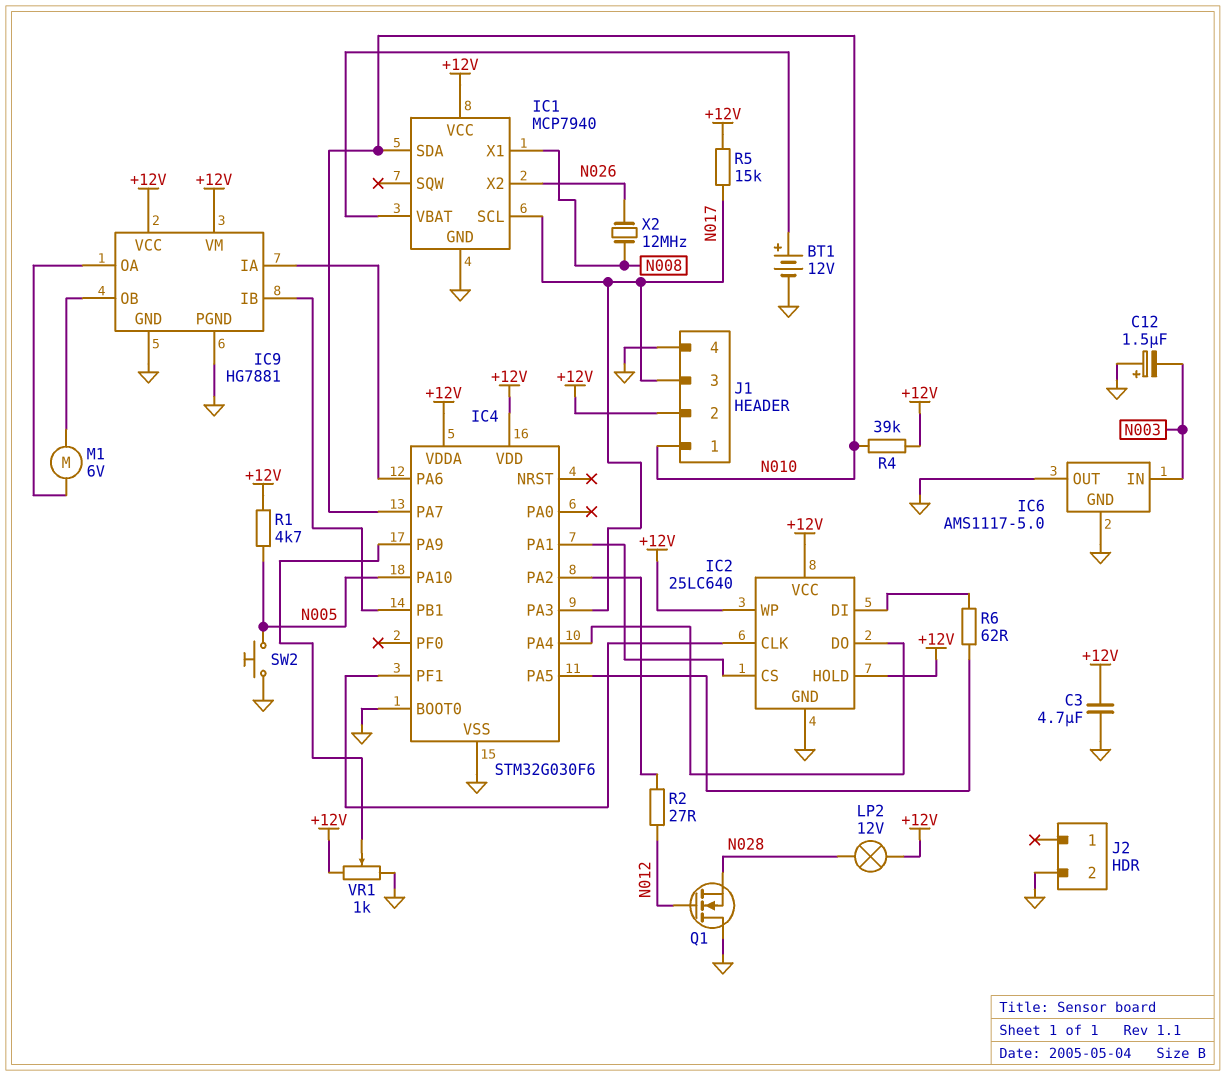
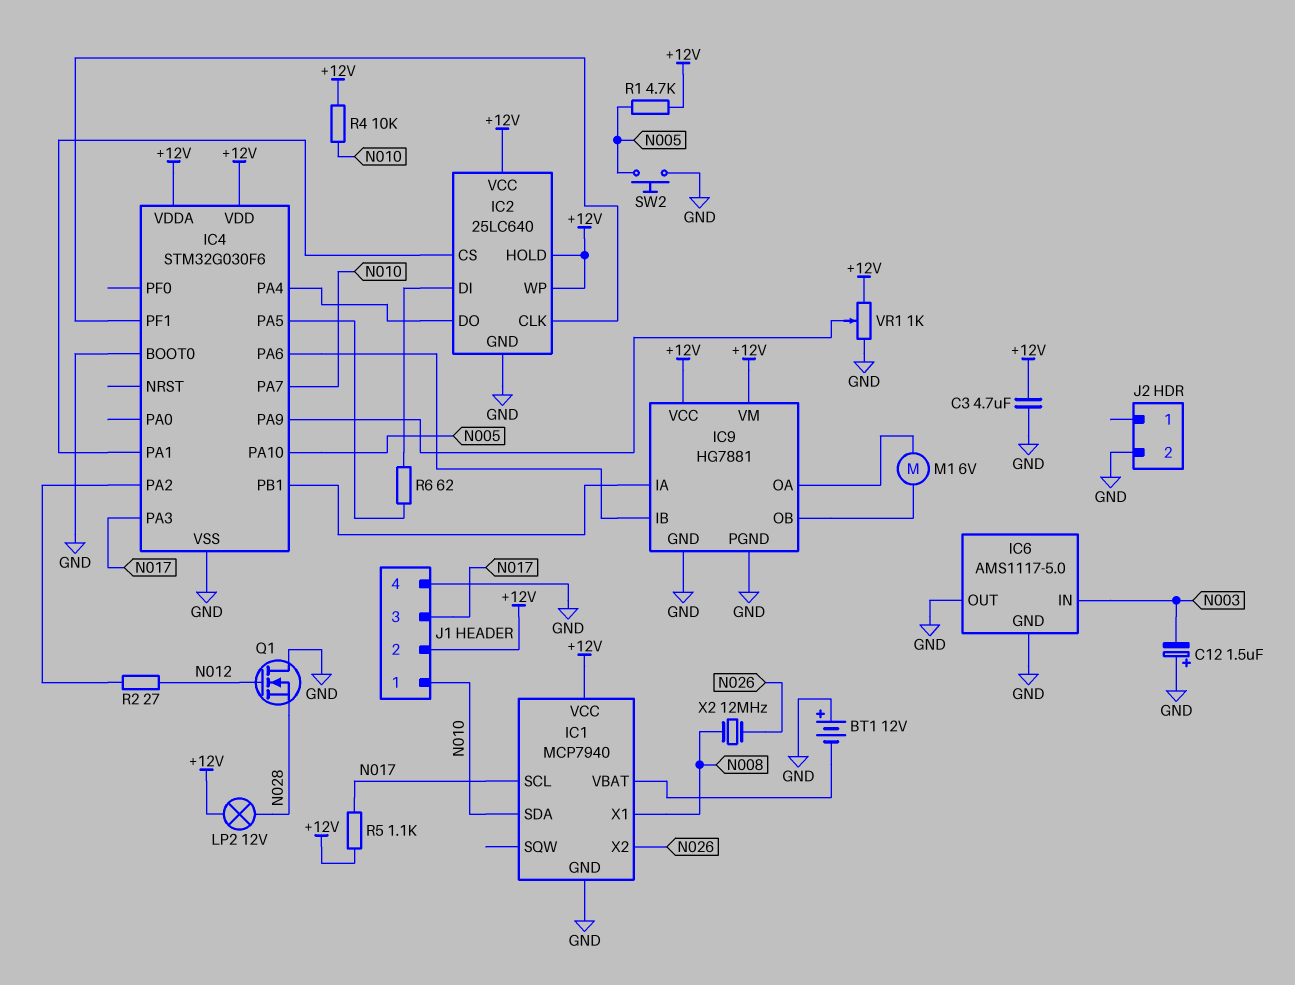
BT1: 12V (plus IC1/VBAT, minus GND) -> 12V (plus GND, minus IC1/VBAT)
IC9 pin IA: IC4/PA6 -> IC4/PB1
IC9 pin IB: IC4/PB1 -> IC4/PA6
R4: 39k (+12V, N010) -> 10k (+12V, N010)
R5: 15k (+12V, N017) -> 1.1k (+12V, N017)

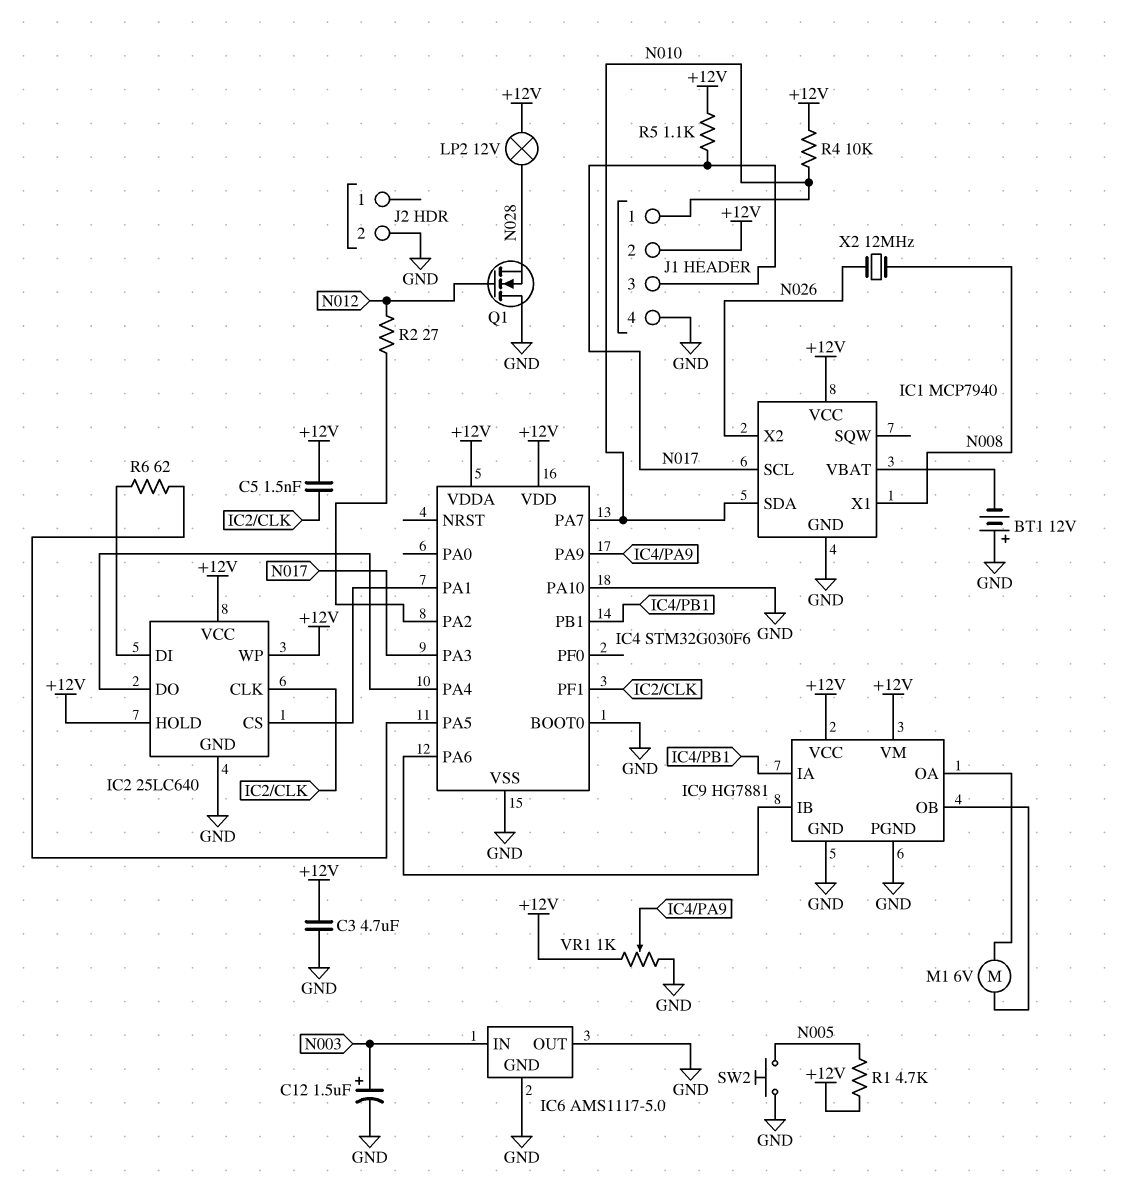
C5: none -> 1.5nF (+12V, IC2/CLK)
C12: 1.5uF (plus GND, minus N003) -> 1.5uF (plus N003, minus GND)
IC4 pin PA10: N005 -> GND

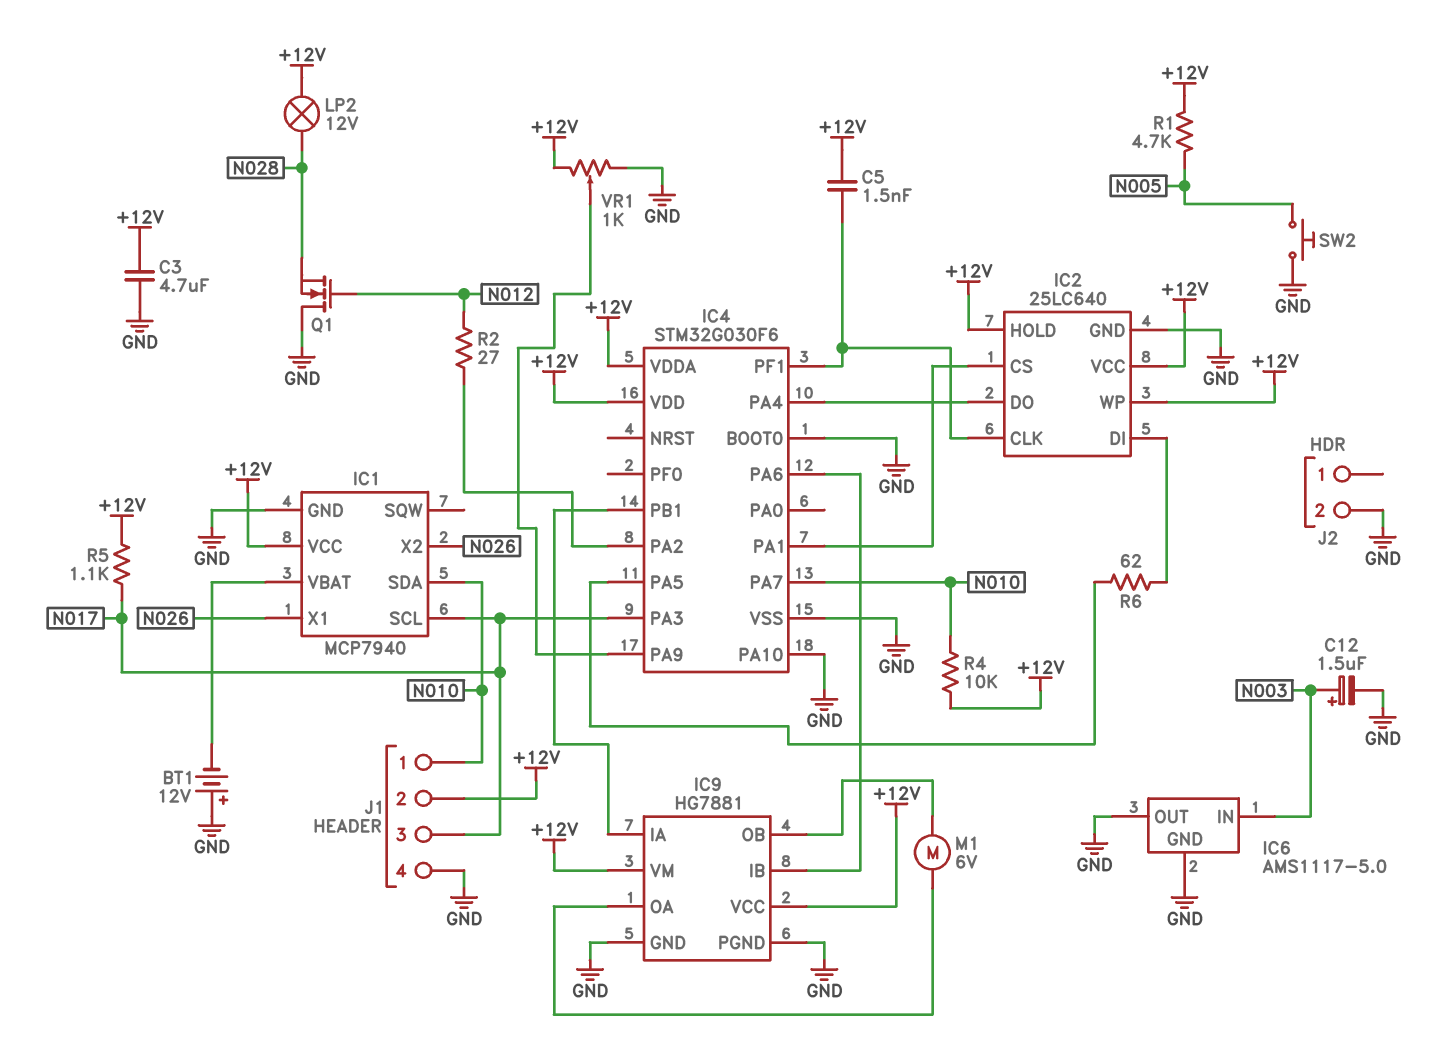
IC1 pin X1: N008 -> N026
X2: 12MHz (N008, N026) -> none

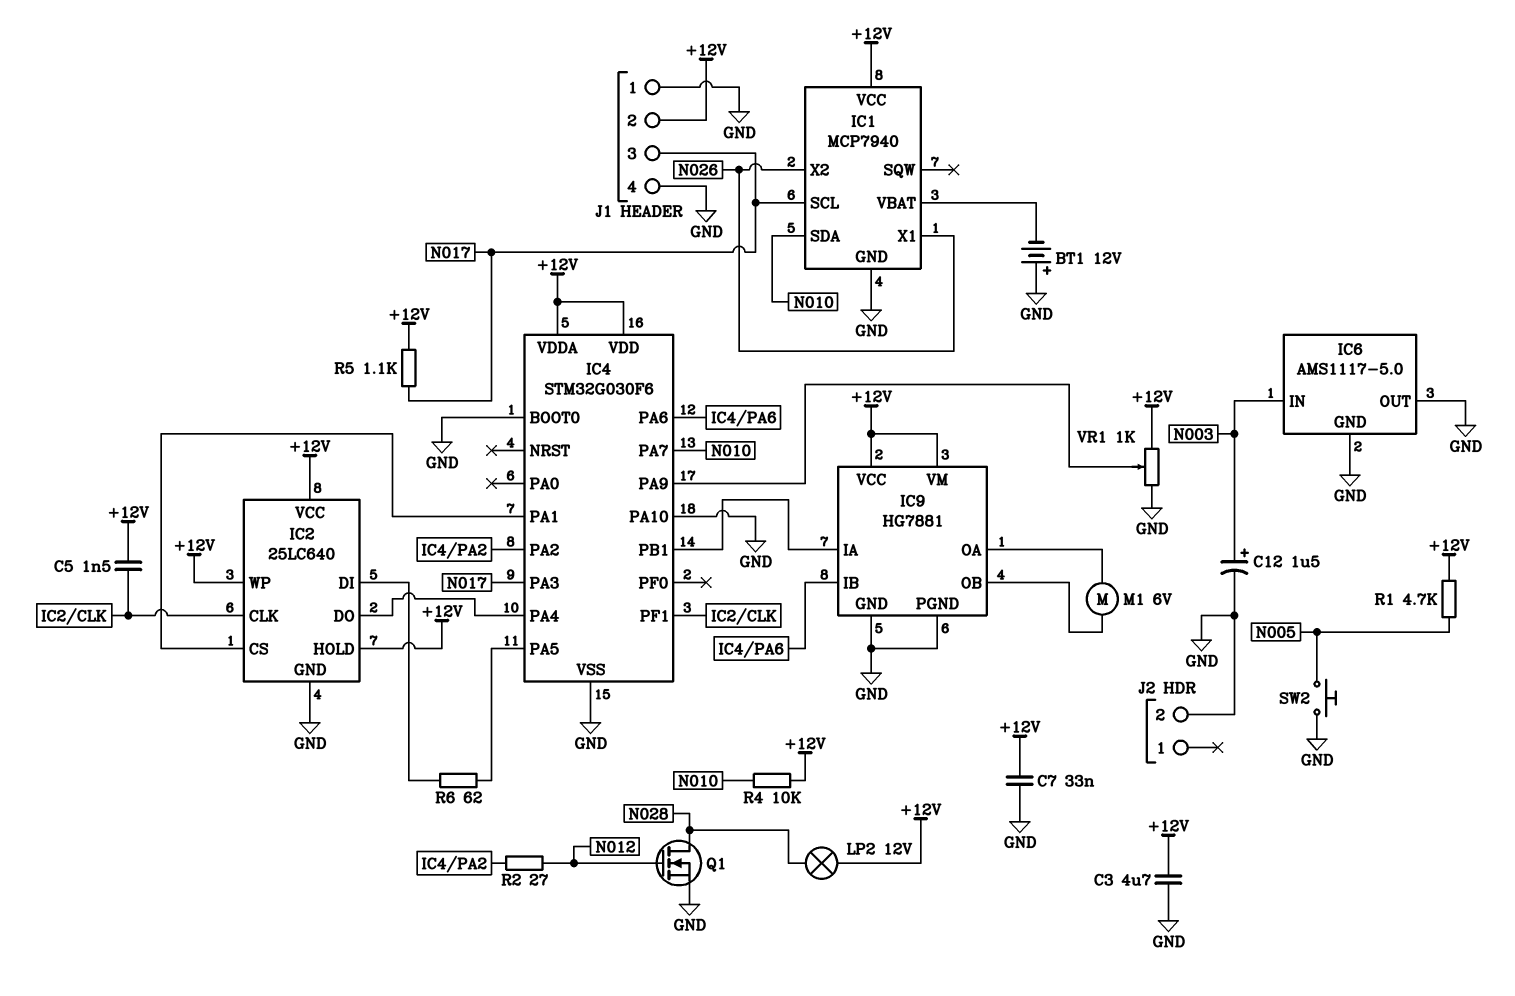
C7: none -> 33nF (+12V, GND)
J1 pin 1: N010 -> GND
Q1: NMOS (G N012, D GND, S N028) -> NMOS (G N012, D N028, S GND)

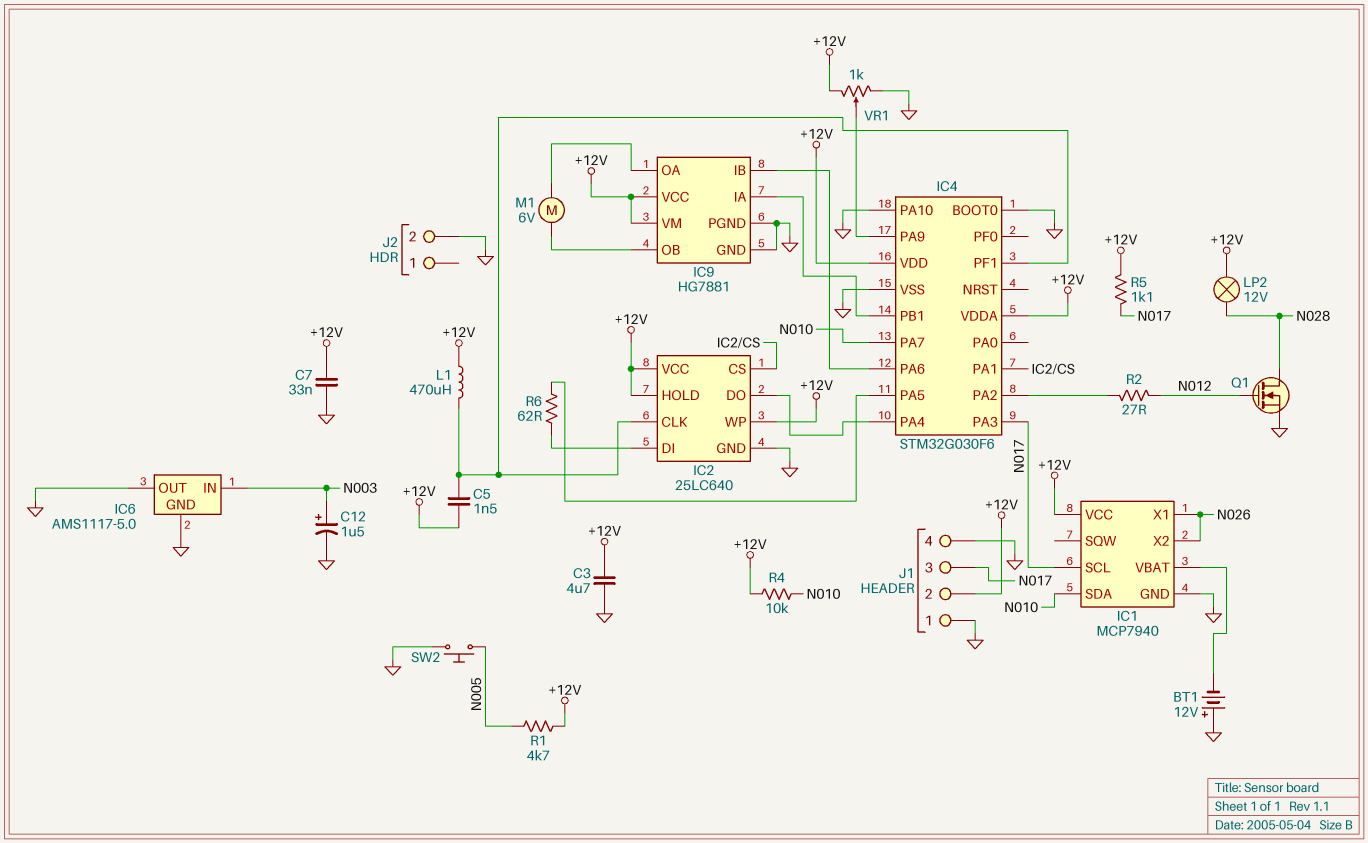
L1: none -> 470uH (+12V, IC2/CLK)

